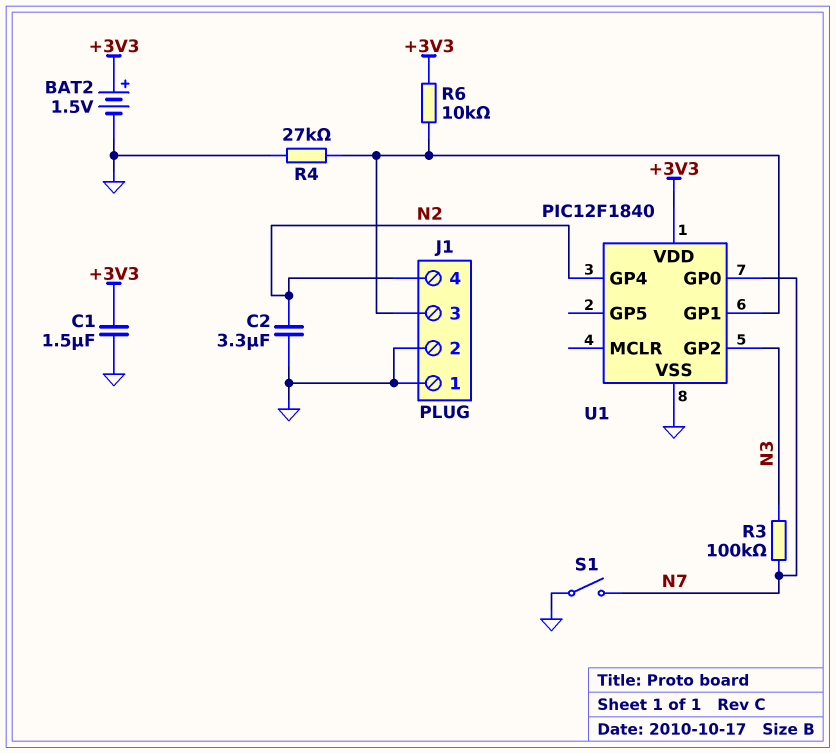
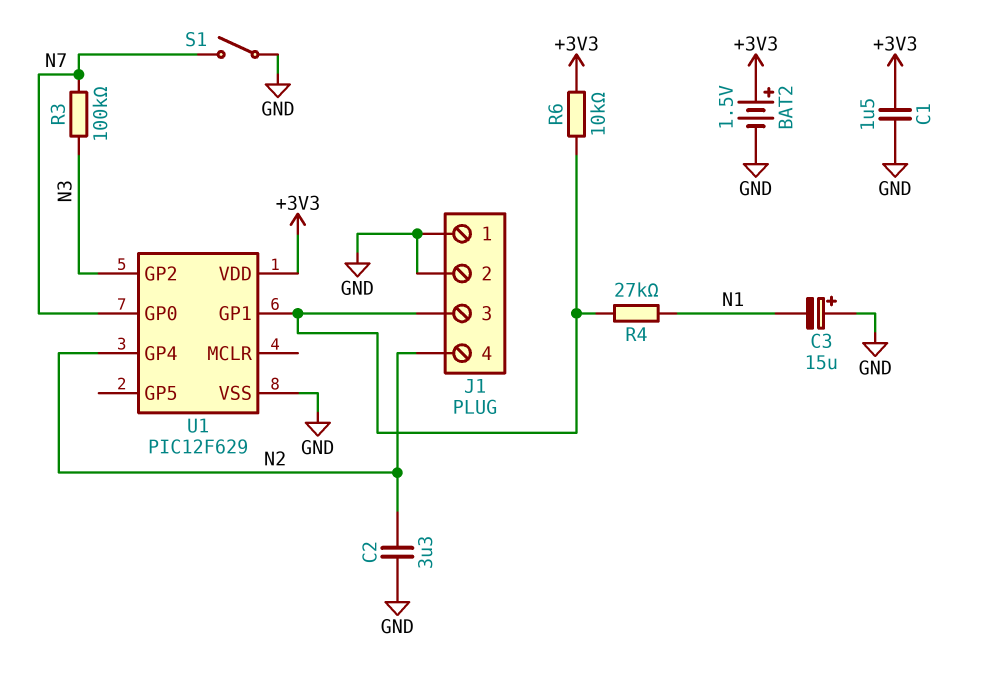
C3: none -> 15uF (plus GND, minus N1)
R4: 27k (GND, J1/3) -> 27k (J1/3, N1)
U1: PIC12F1840 -> PIC12F629

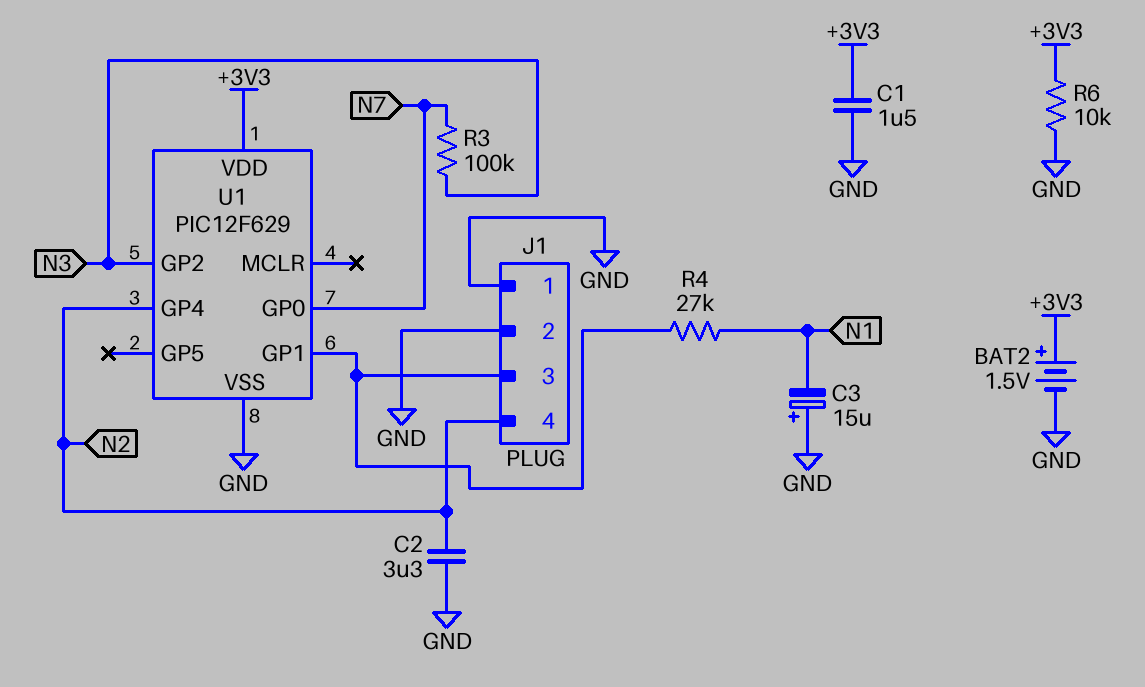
R6: 10k (+3V3, J1/3) -> 10k (+3V3, GND)
S1: switch (GND, N7) -> none

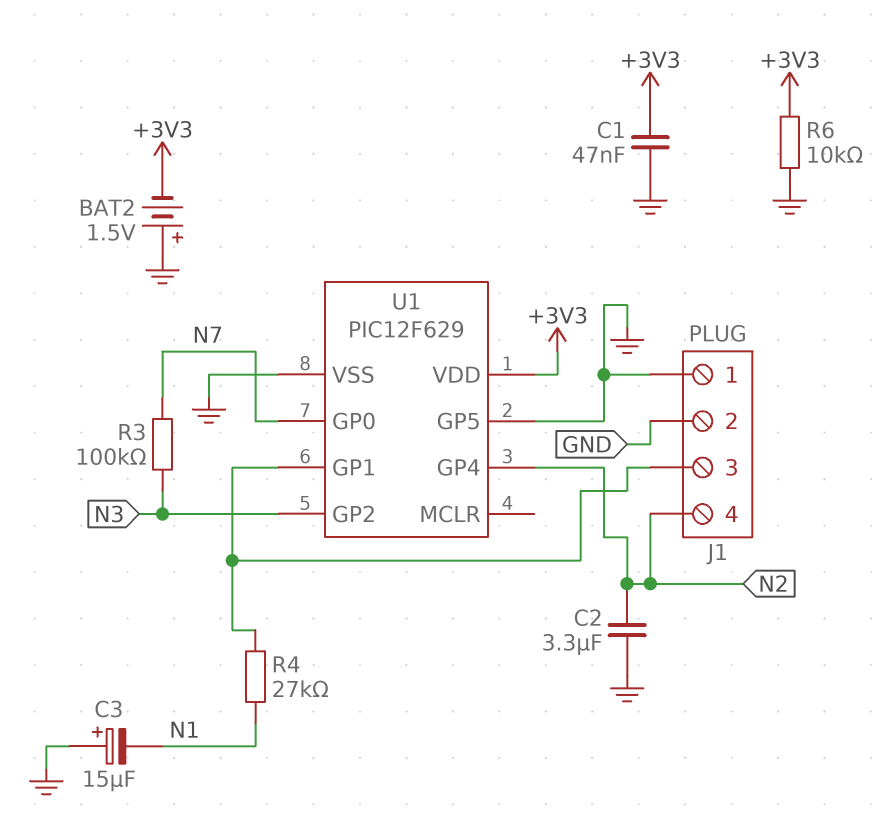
BAT2: 1.5V (plus +3V3, minus GND) -> 1.5V (plus GND, minus +3V3)
C1: 1.5uF (+3V3, GND) -> 47nF (+3V3, GND)
U1 pin GP5: none -> GND

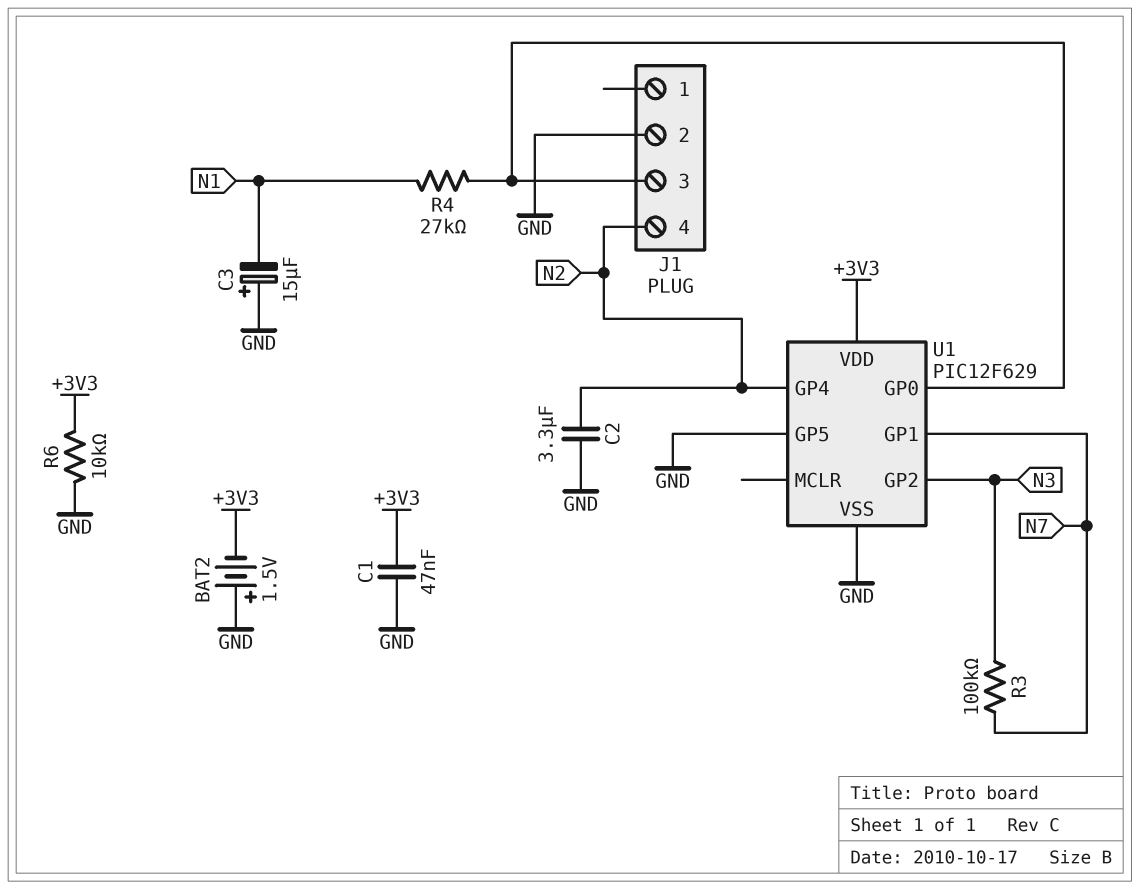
J1 pin 1: GND -> none
U1 pin GP0: N7 -> J1/3
U1 pin GP1: J1/3 -> N7

